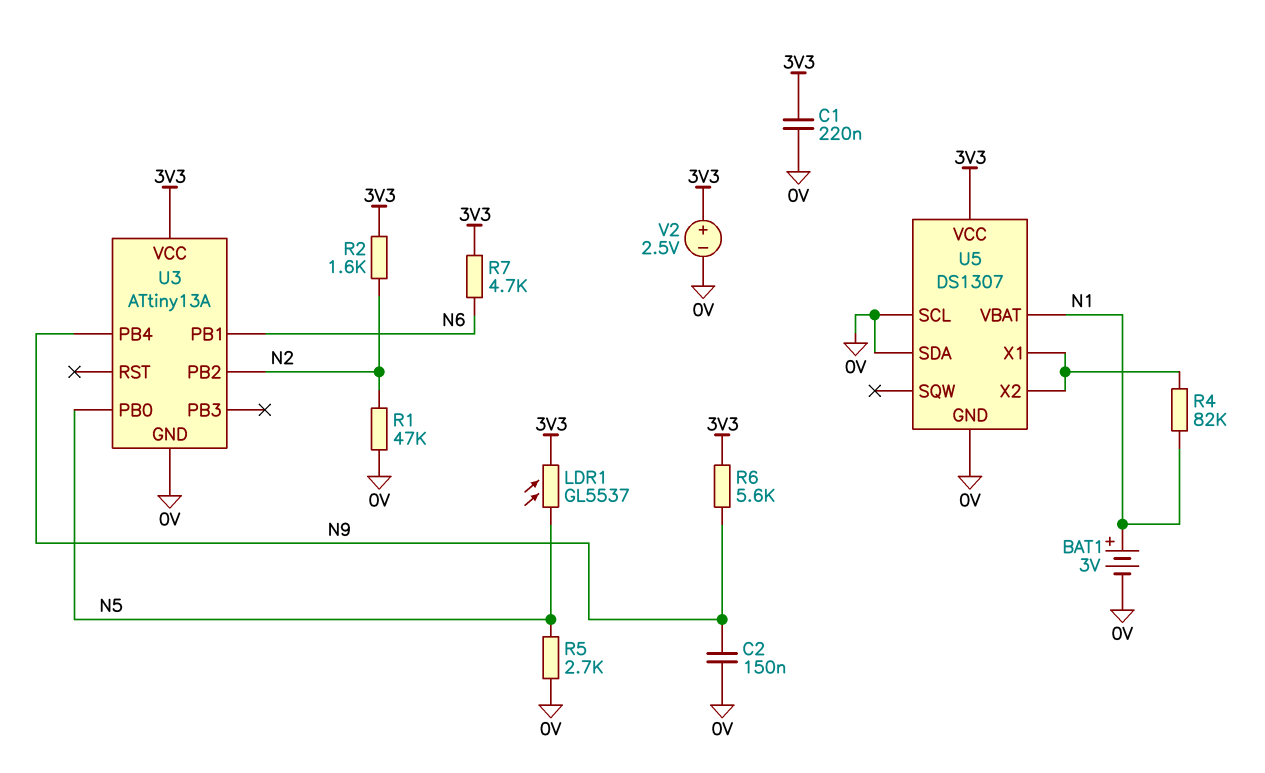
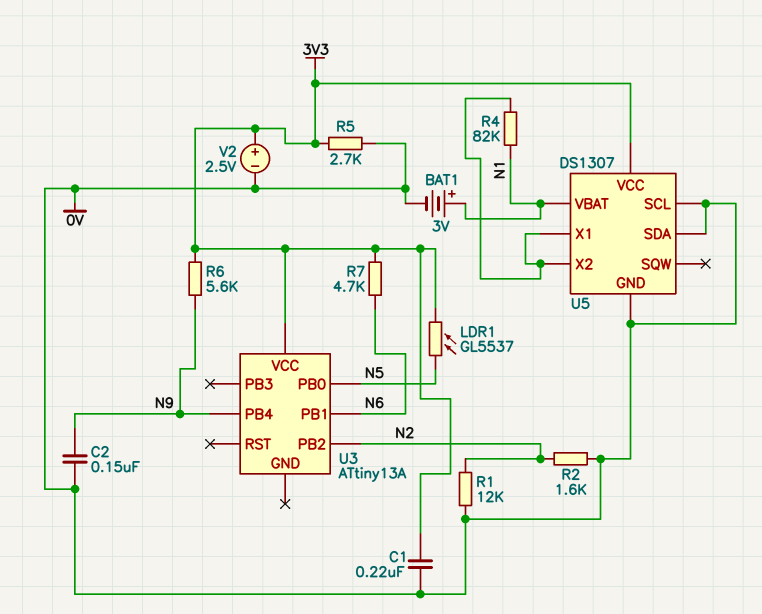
R1: 47k (0V, N2) -> 12k (0V, N2)
R2: 1.6k (3V3, N2) -> 1.6k (0V, N2)
R5: 2.7k (0V, N5) -> 2.7k (0V, 3V3)
U3 pin GND: 0V -> none

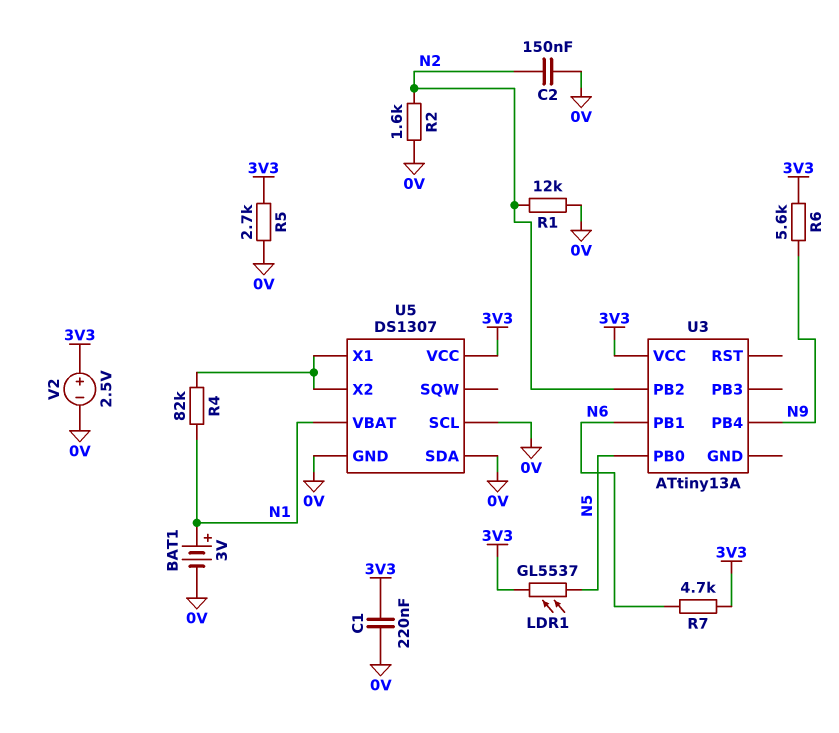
C2: 150nF (0V, N9) -> 150nF (0V, N2)

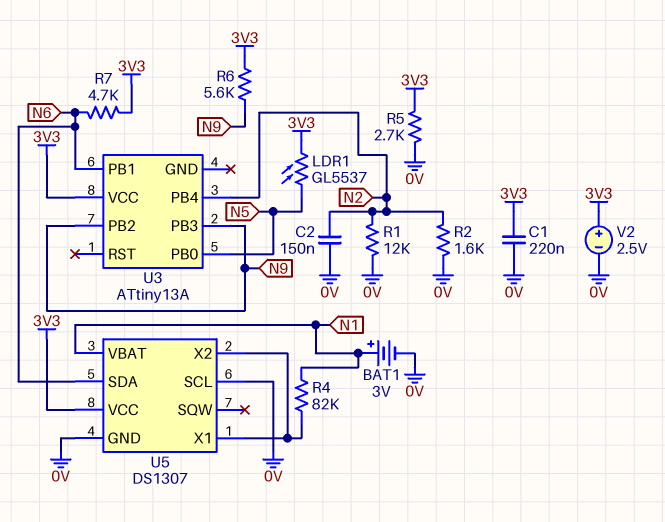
U3 pin PB2: N2 -> N9
U3 pin PB3: none -> N9
U3 pin PB4: N9 -> N2
U5 pin SDA: 0V -> N6

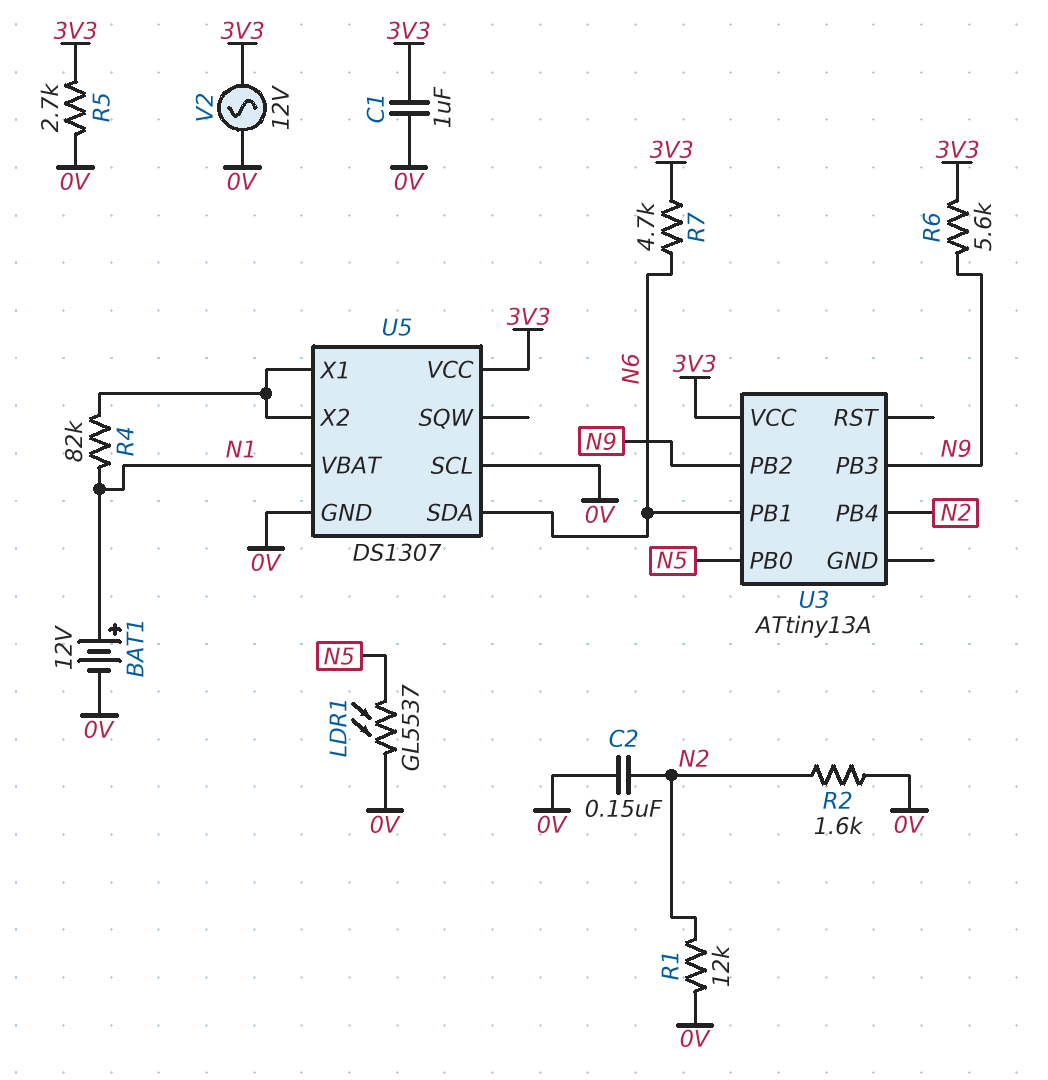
BAT1: 3V (plus N1, minus 0V) -> 12V (plus N1, minus 0V)
C1: 220nF (0V, 3V3) -> 1uF (0V, 3V3)
LDR1: GL5537 (3V3, N5) -> GL5537 (0V, N5)
V2: 2.5V (plus 3V3, minus 0V) -> AC 12V (0V, 3V3)

